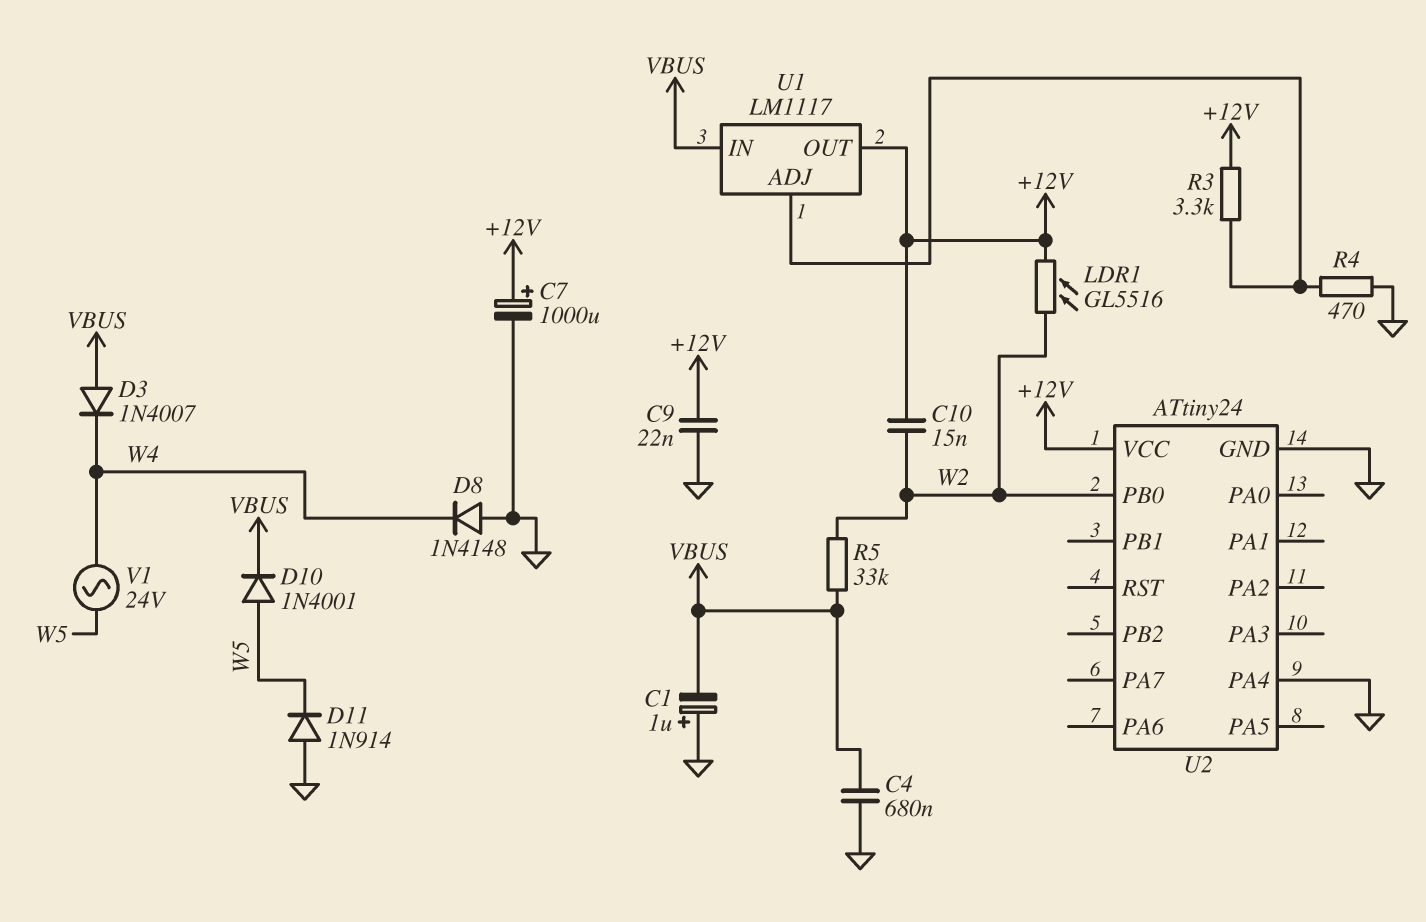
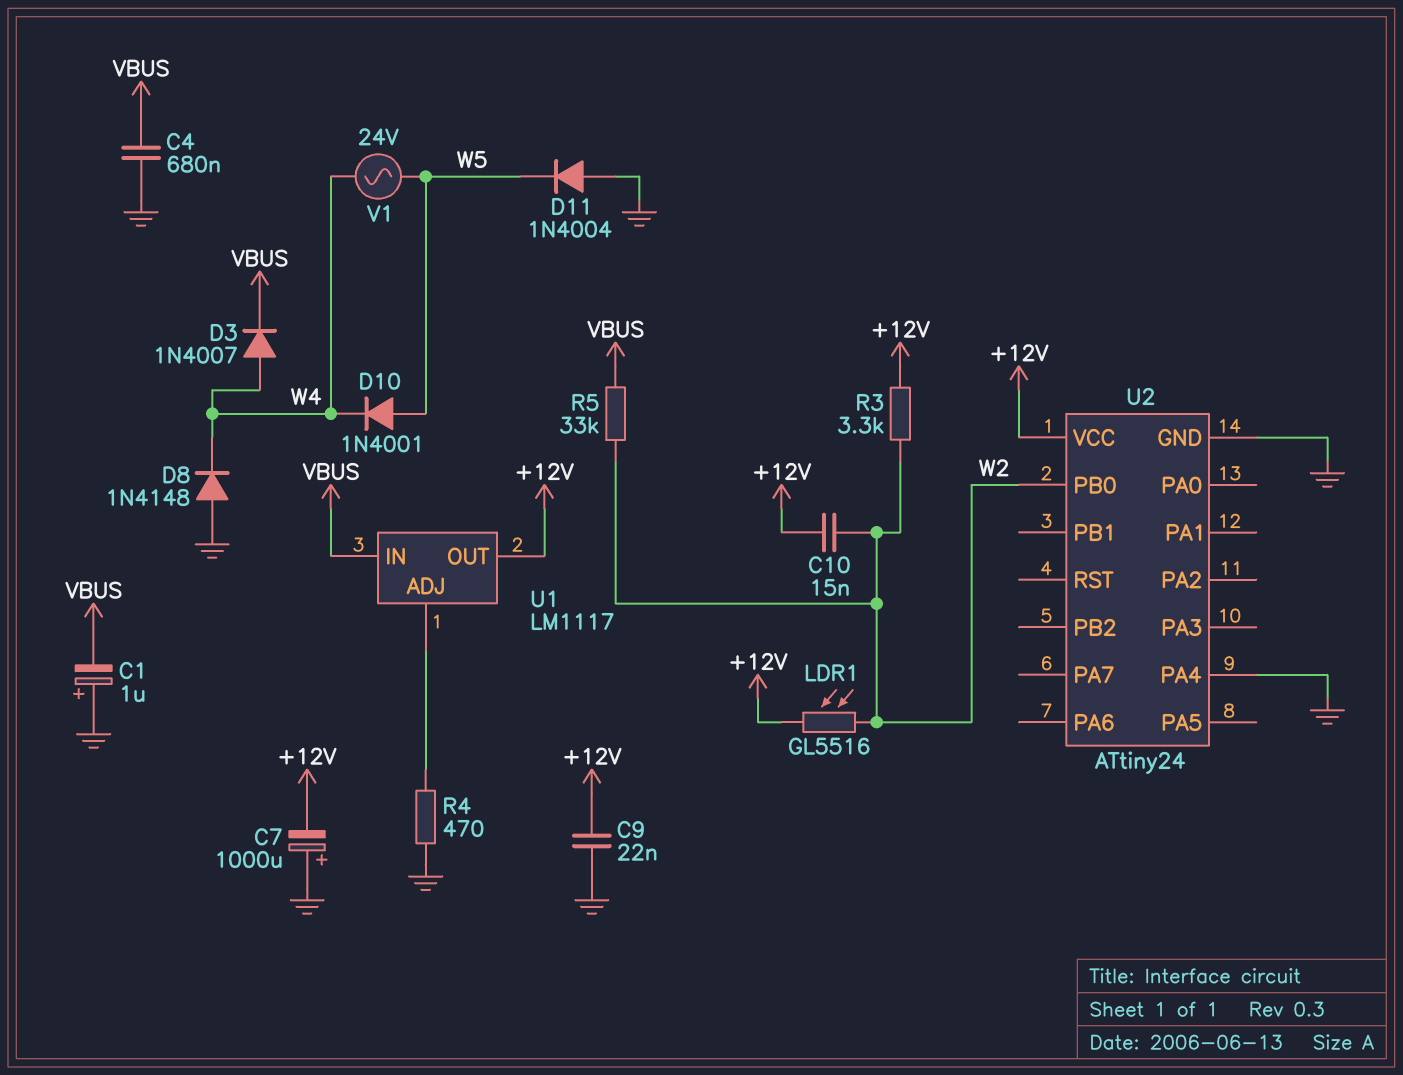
C7: 1000uF (plus +12V, minus GND) -> 1000uF (plus GND, minus +12V)
D3: diode 1N4007 (A VBUS, K W4) -> diode 1N4007 (A W4, K VBUS)
D10: diode 1N4001 (A W5, K VBUS) -> diode 1N4001 (A W5, K W4)
D11: diode 1N914 (A GND, K W5) -> diode 1N4004 (A GND, K W5)
R3: 3.3k (+12V, U1/ADJ) -> 3.3k (+12V, W2)

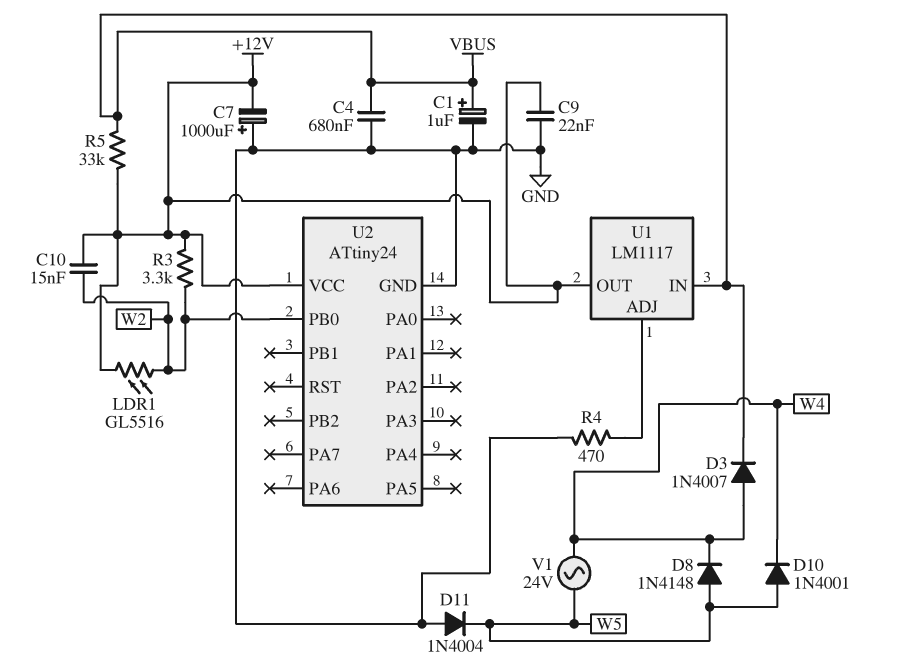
C1: 1uF (plus GND, minus VBUS) -> 1uF (plus VBUS, minus GND)
D8: diode 1N4148 (A GND, K W4) -> diode 1N4148 (A W5, K W4)
R5: 33k (VBUS, W2) -> 33k (+12V, VBUS)
U2 pin PA4: GND -> none

